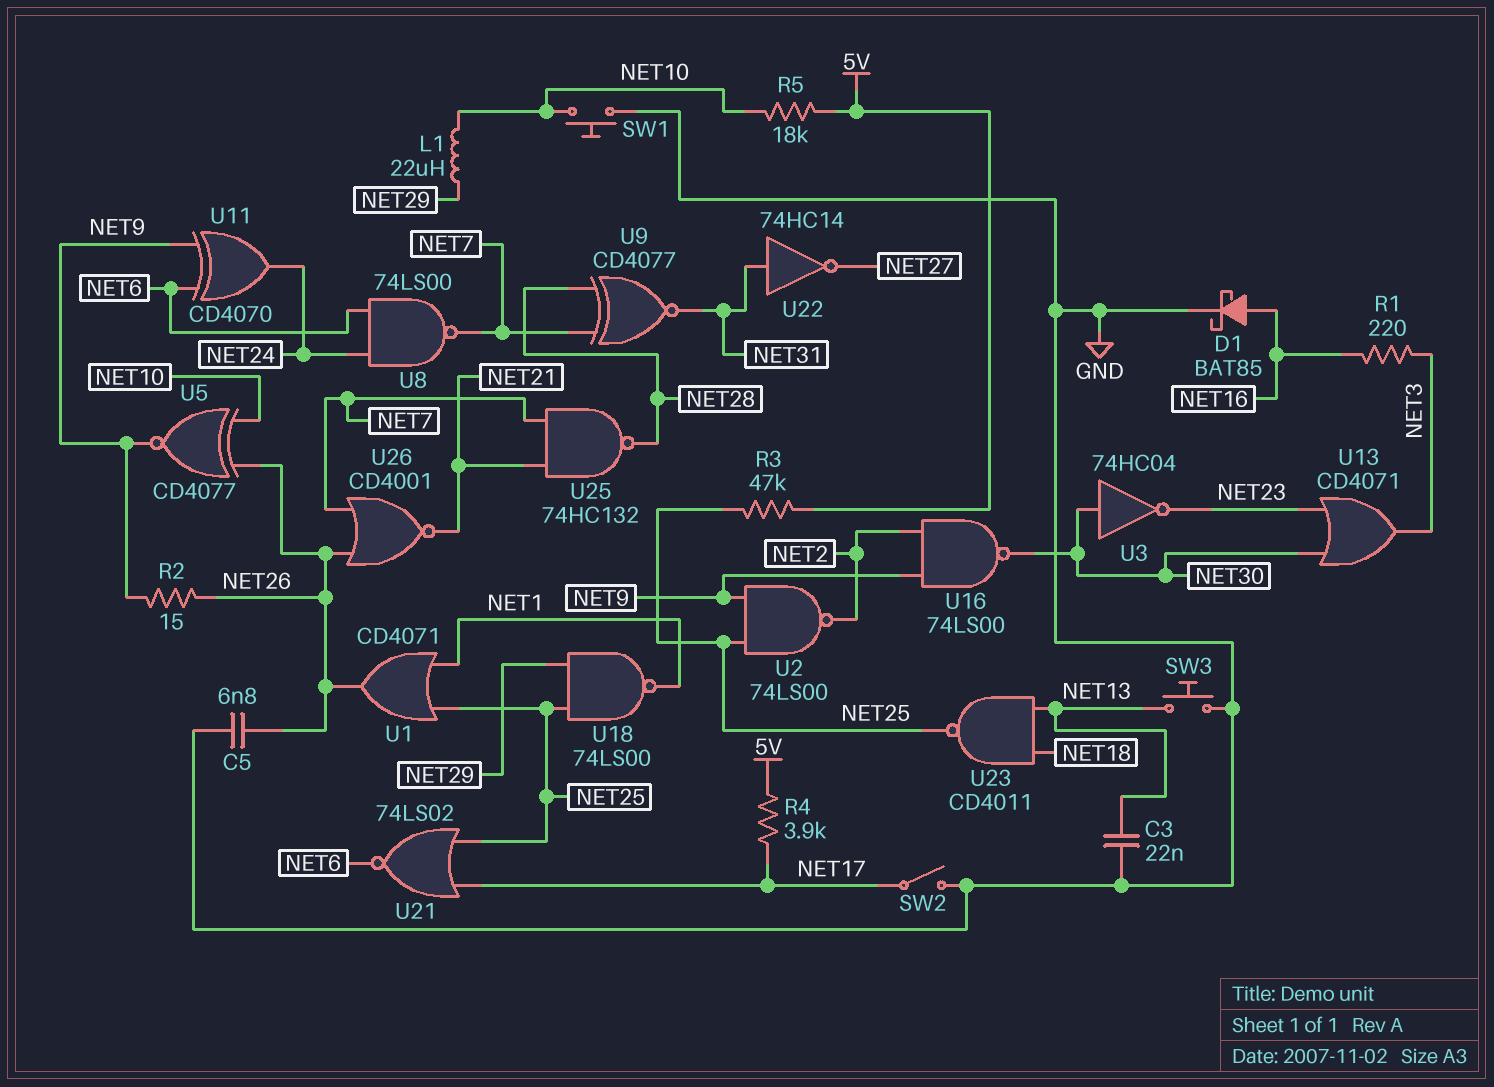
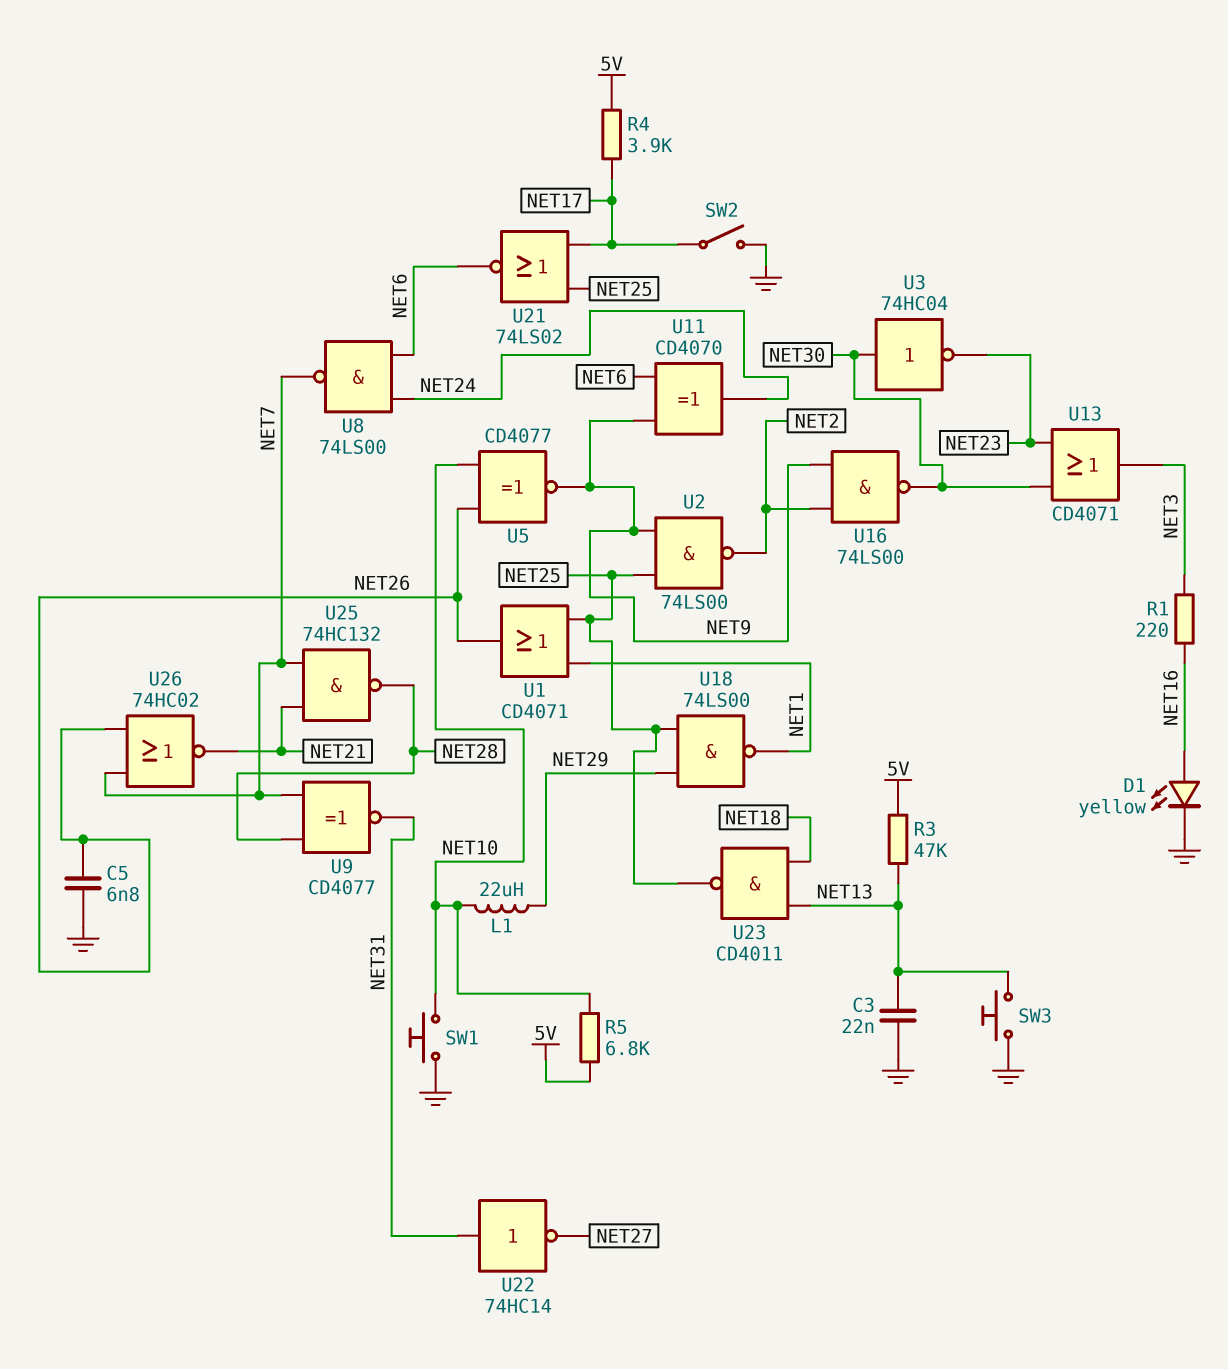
D1: schottky BAT85 (A NET16, K GND) -> LED yellow (A NET16, K GND)
R2: 15 (NET9, NET26) -> none
R3: 47k (5V, NET25) -> 47k (5V, NET13)
R5: 18k (5V, NET10) -> 6.8k (5V, NET10)
U26: NOR CD4001 (in NET7, in NET26, out NET21) -> NOR 74HC02 (in NET7, in NET26, out NET21)

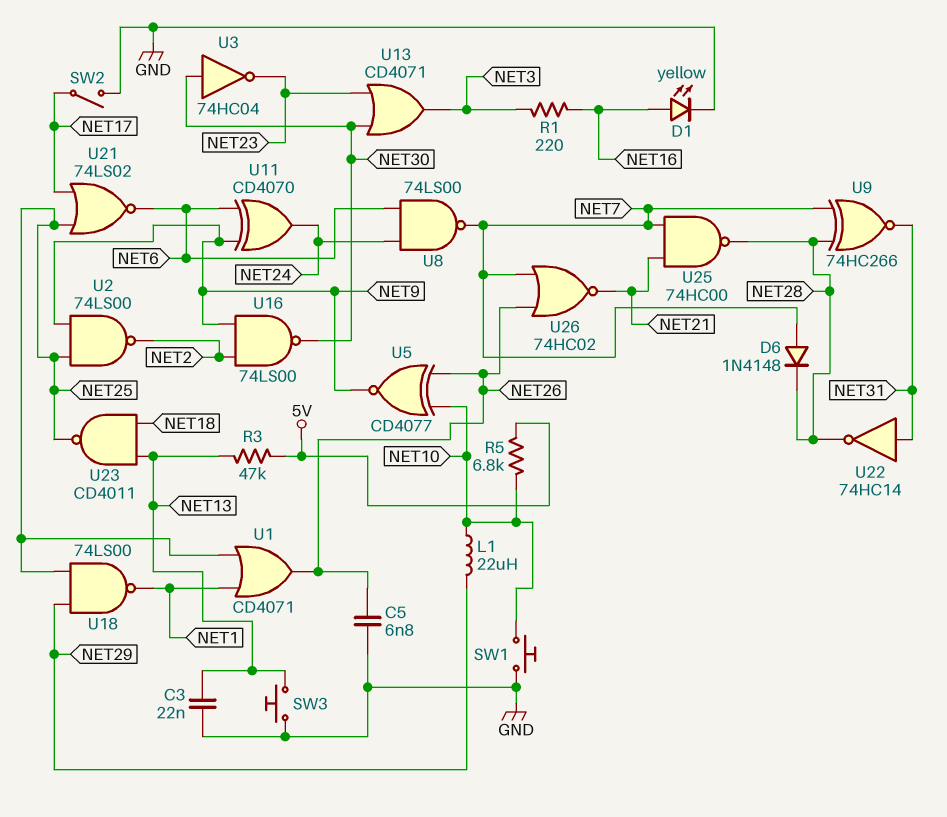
D6: none -> diode 1N4148 (A NET7, K NET28)
R4: 3.9k (5V, NET17) -> none
U9: XNOR CD4077 (in NET7, in NET28, out NET31) -> XNOR 74HC266 (in NET7, in NET28, out NET31)
U22: NOT 74HC14 (in NET31, out NET27) -> NOT 74HC14 (in NET31, out NET28)
U25: NAND 74HC132 (in NET7, in NET21, out NET28) -> NAND 74HC00 (in NET7, in NET21, out NET28)

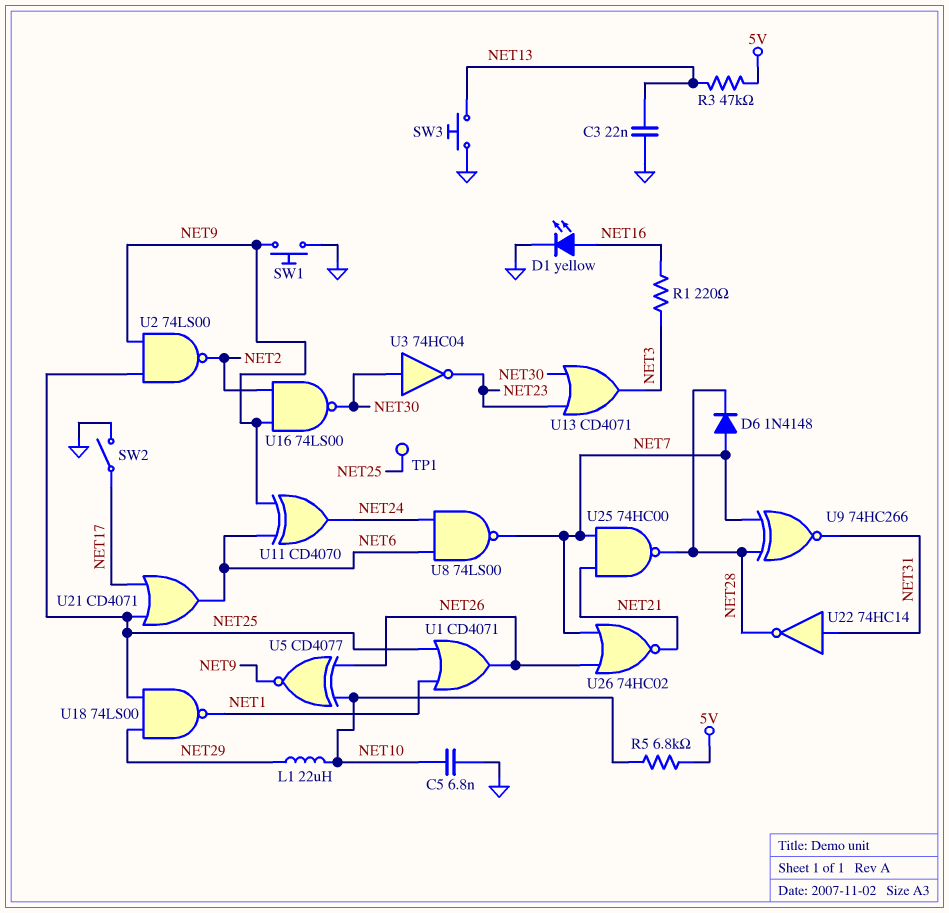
C5: 6.8nF (GND, NET26) -> 6.8nF (GND, NET10)
SW1: button (GND, NET10) -> button (GND, NET9)
TP1: none -> test point (NET25)
U21: NOR 74LS02 (in NET17, in NET25, out NET6) -> OR CD4071 (in NET17, in NET25, out NET6)
U23: NAND CD4011 (in NET13, in NET18, out NET25) -> none

